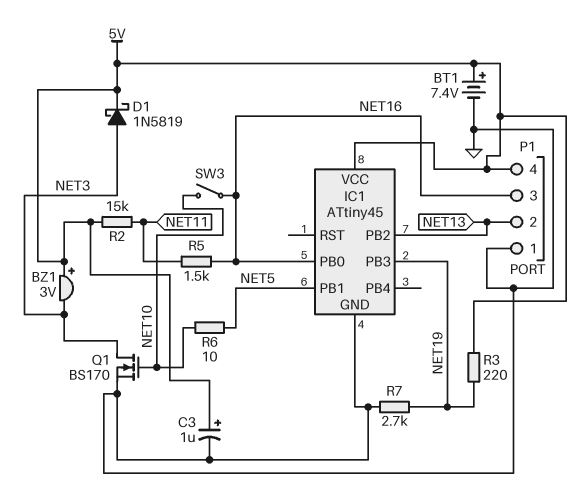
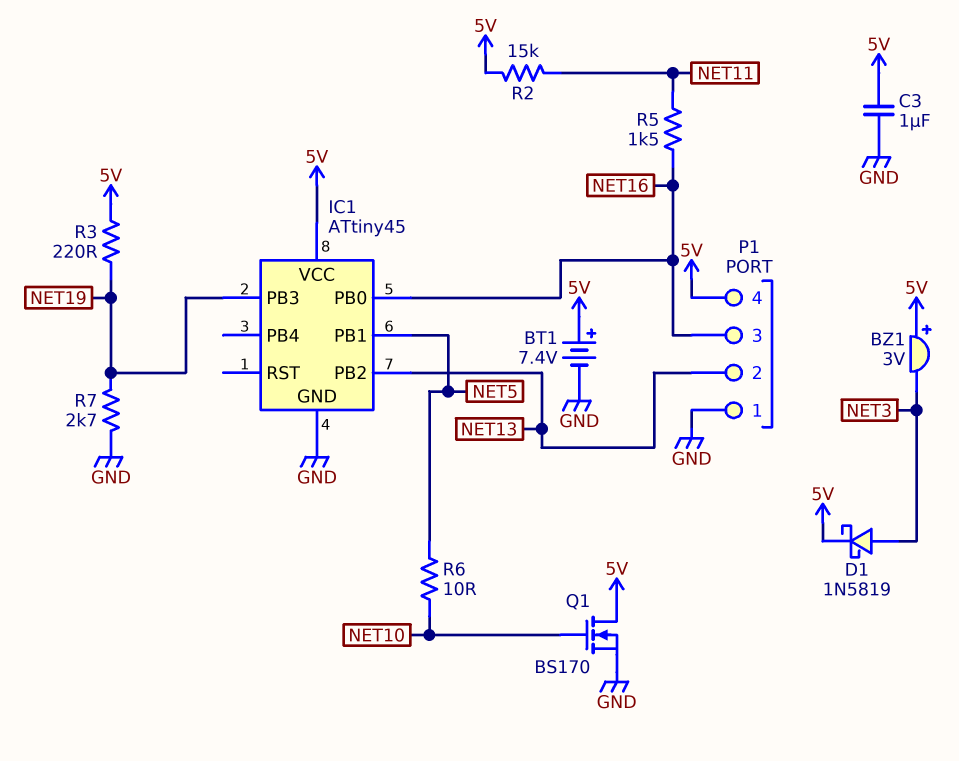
C3: 1uF (plus 5V, minus GND) -> 1uF (5V, GND)
Q1: NMOS BS170 (G NET10, D NET3, S GND) -> NMOS BS170 (G NET10, D 5V, S GND)
SW3: switch (NET10, NET16) -> none

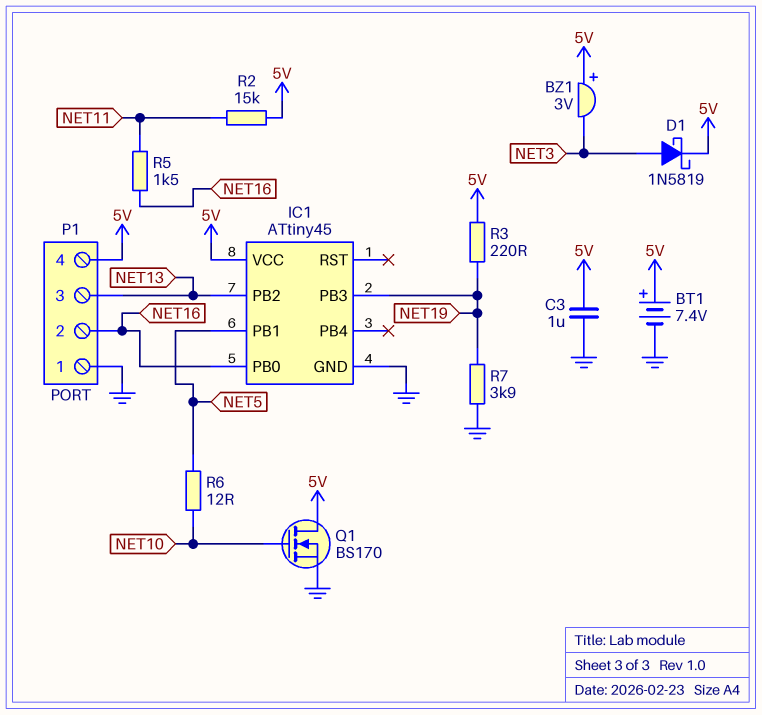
P1 pin 2: NET13 -> NET16
P1 pin 3: NET16 -> NET13
R6: 10 (NET5, NET10) -> 12 (NET5, NET10)
R7: 2.7k (GND, NET19) -> 3.9k (GND, NET19)

